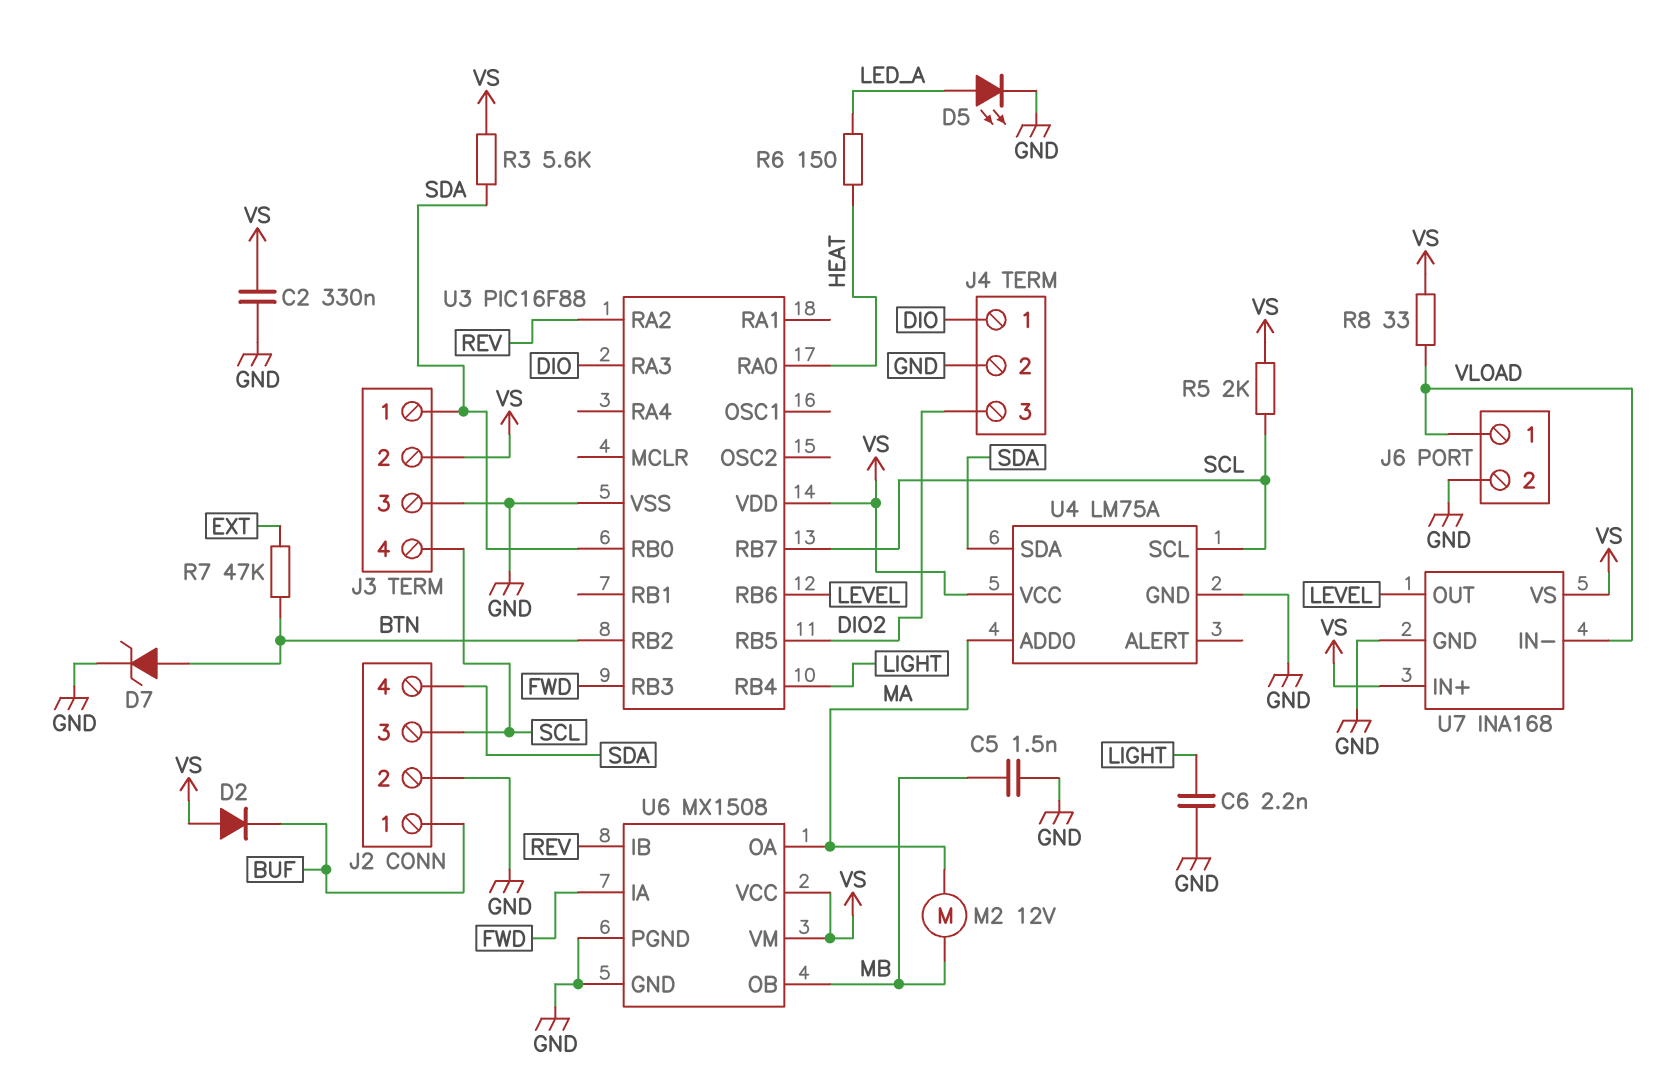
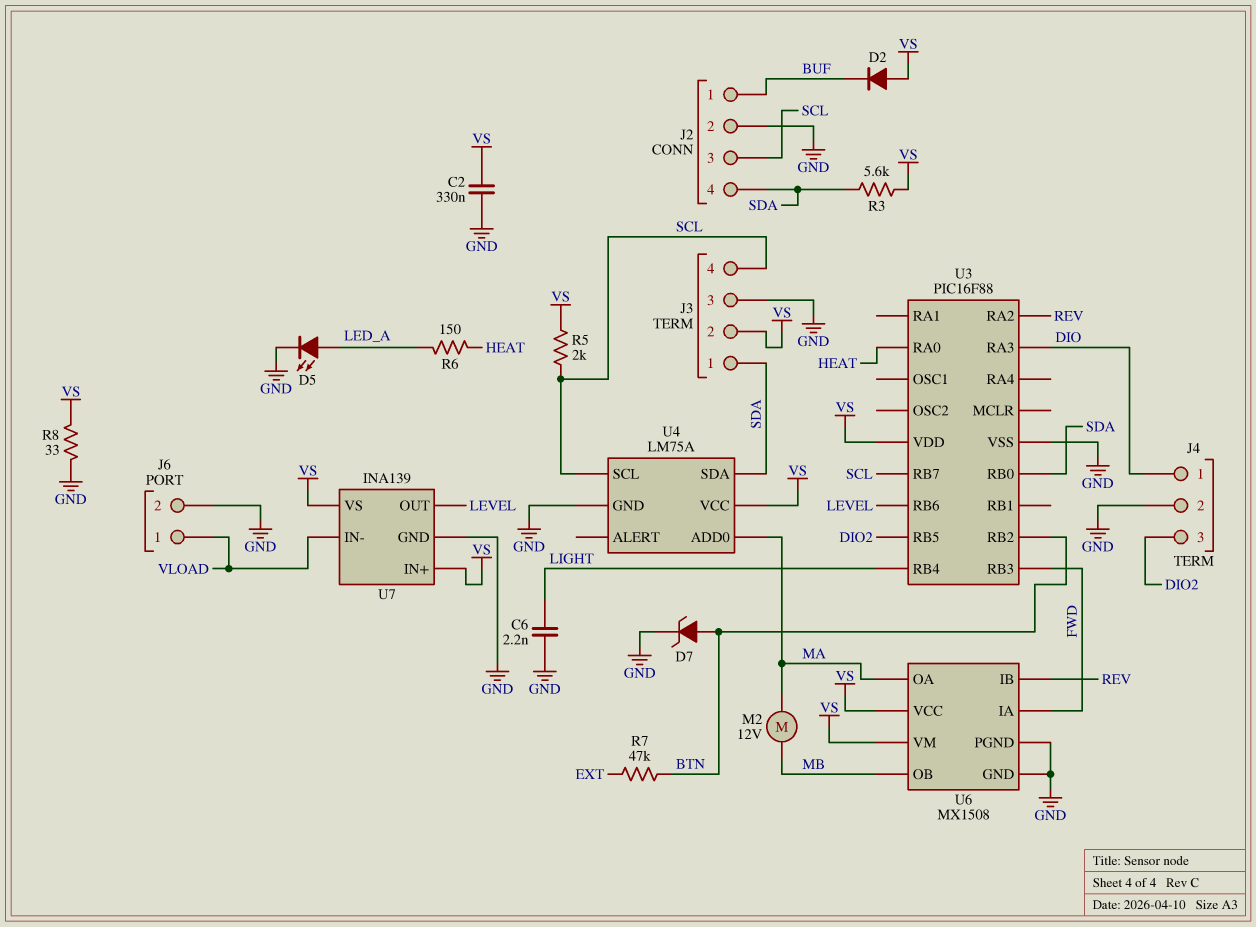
C5: 1.5nF (GND, MB) -> none
R8: 33 (VLOAD, VS) -> 33 (GND, VS)
U7: INA168 -> INA139

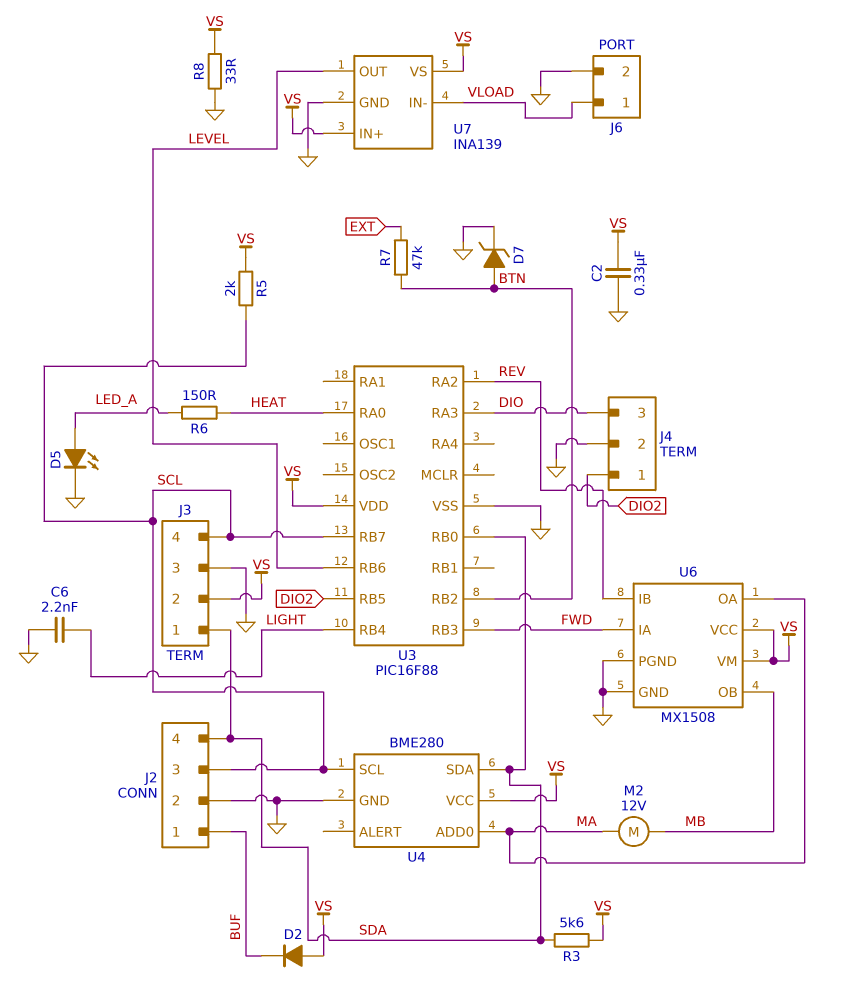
J4 pin 1: DIO -> DIO2
J4 pin 3: DIO2 -> DIO
U4: LM75A -> BME280

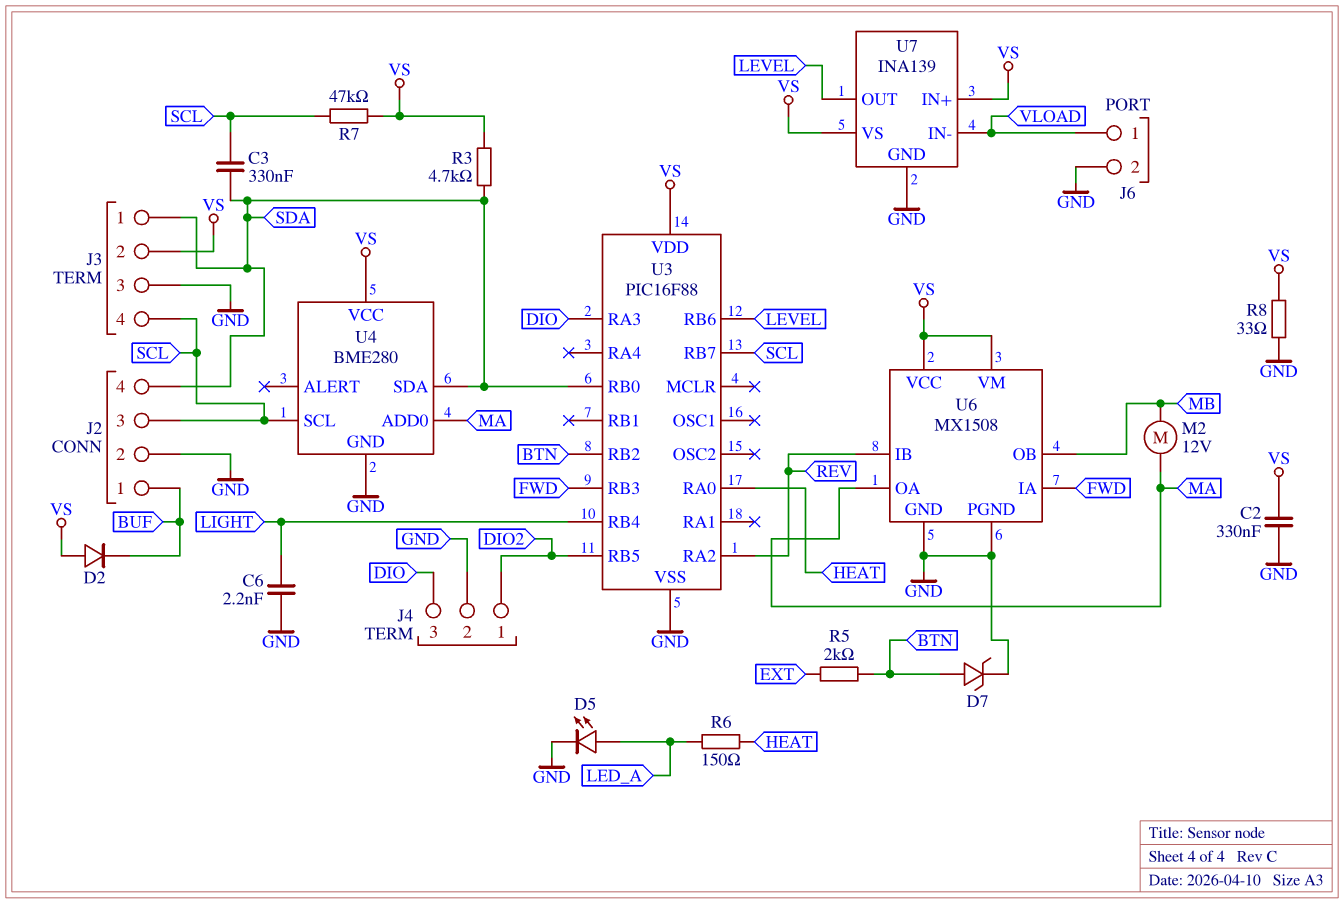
C3: none -> 330nF (SCL, SDA)
R3: 5.6k (SDA, VS) -> 4.7k (SDA, VS)
R5: 2k (SCL, VS) -> 2k (BTN, EXT)
R7: 47k (BTN, EXT) -> 47k (SCL, VS)

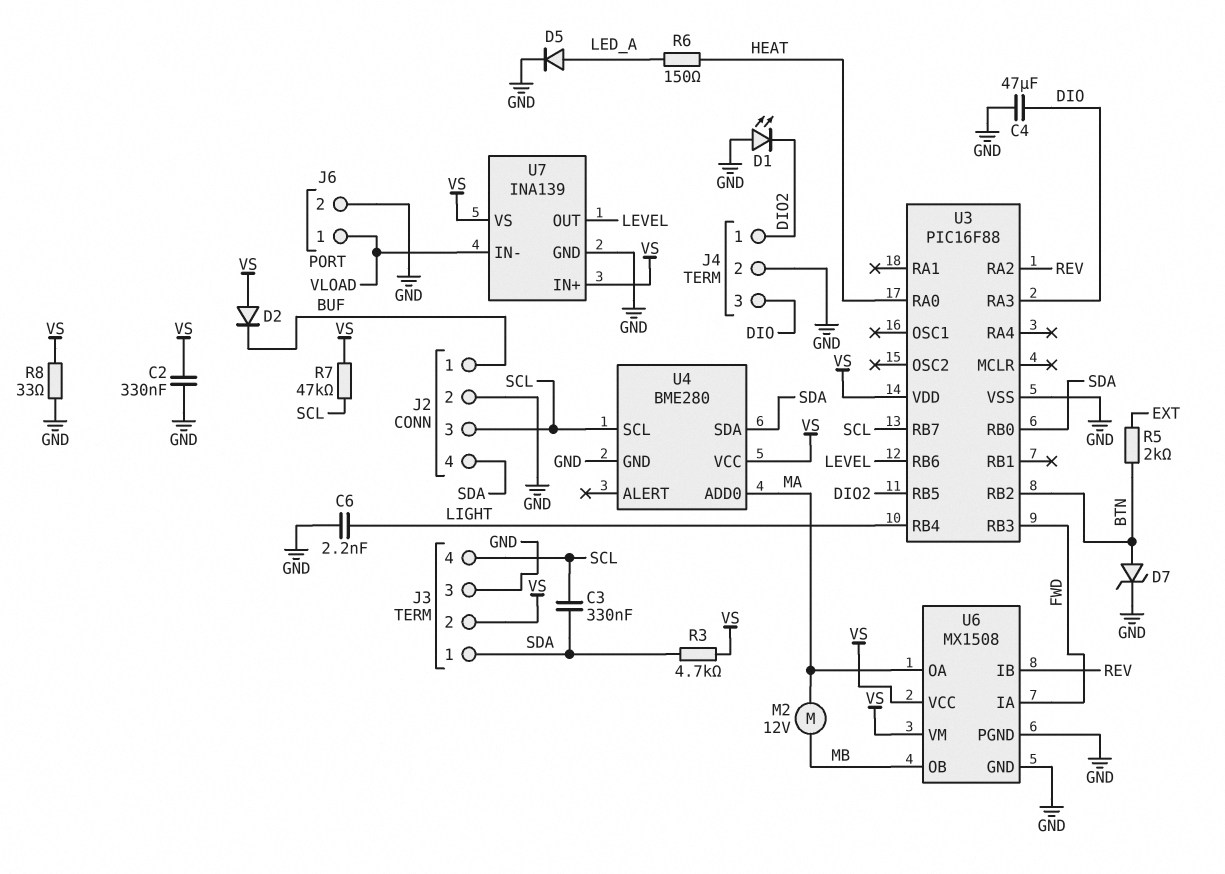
C4: none -> 47uF (DIO, GND)
D1: none -> LED (A GND, K DIO2)
D5: LED (A LED_A, K GND) -> diode (A LED_A, K GND)

